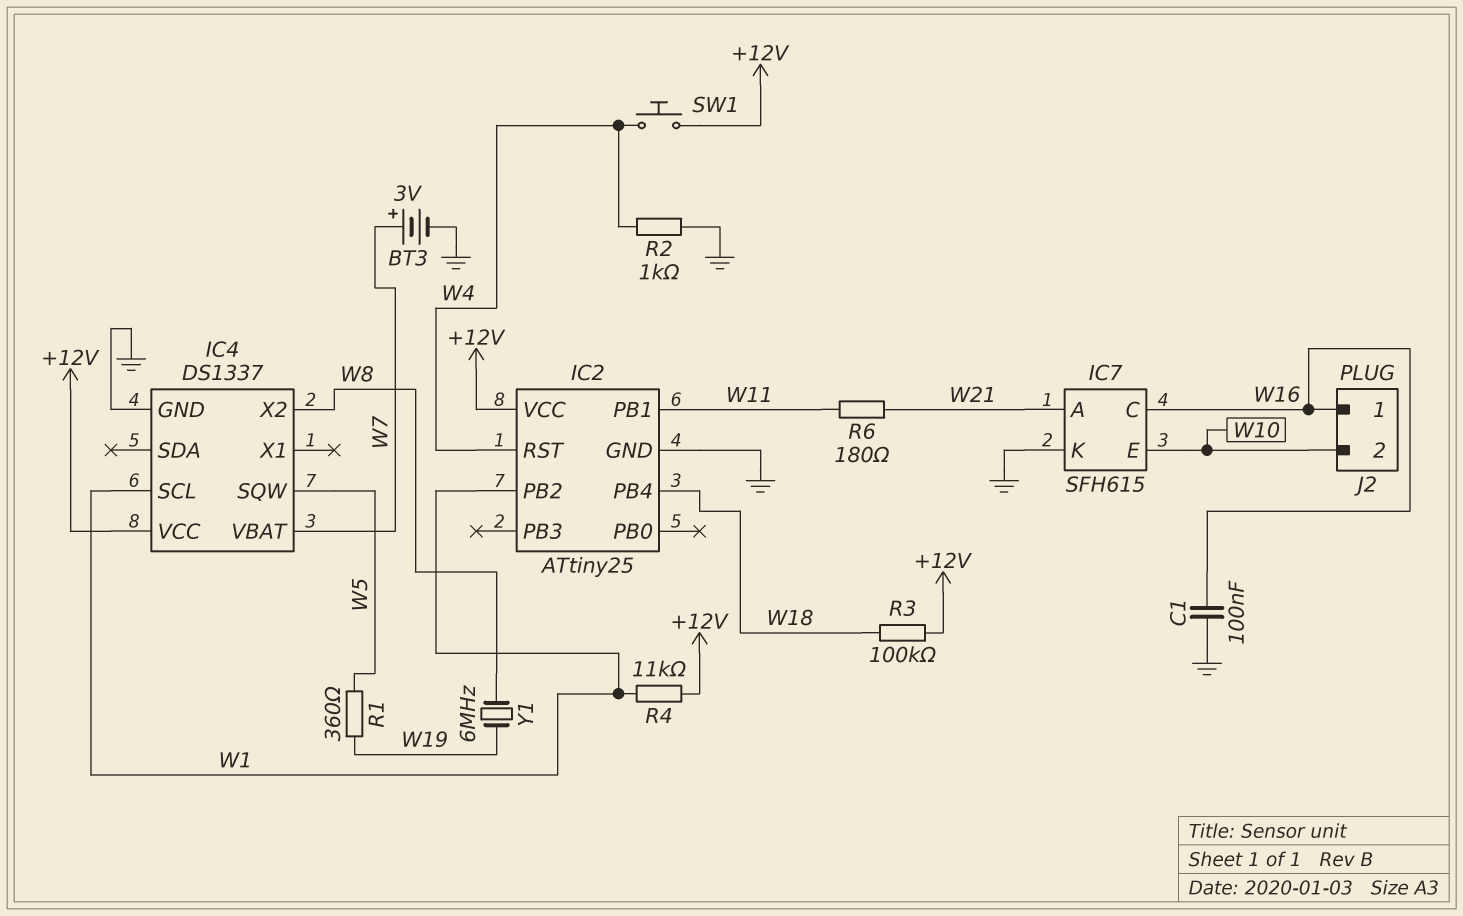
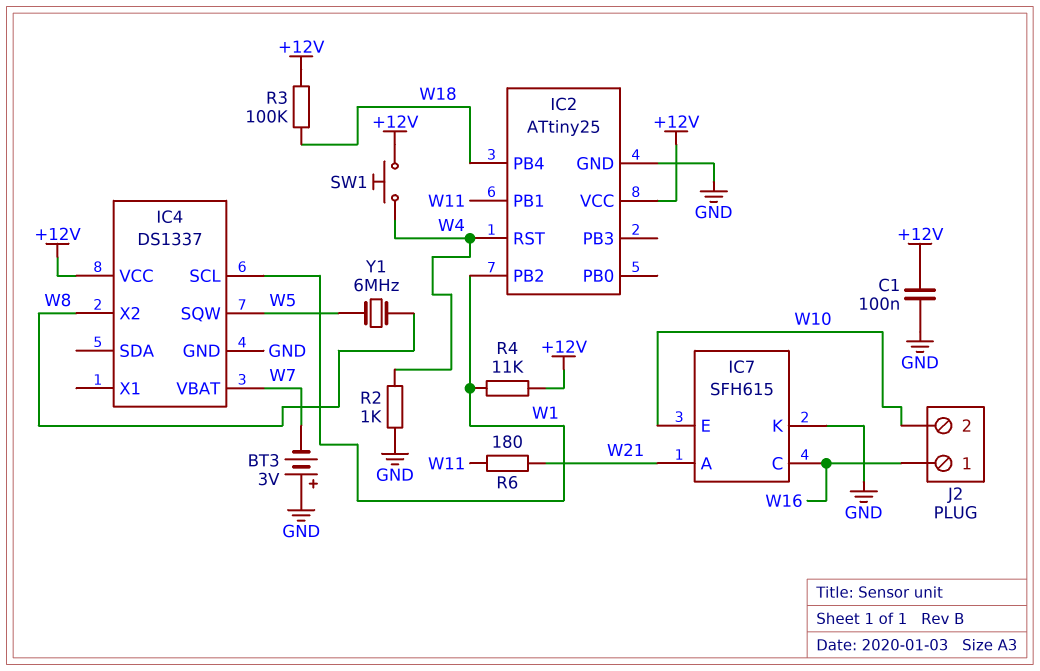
BT3: 3V (plus W7, minus GND) -> 3V (plus GND, minus W7)
C1: 100nF (GND, W16) -> 100nF (+12V, GND)
R1: 360 (W5, W19) -> none
Y1: 6MHz (W8, W19) -> 6MHz (W5, W8)

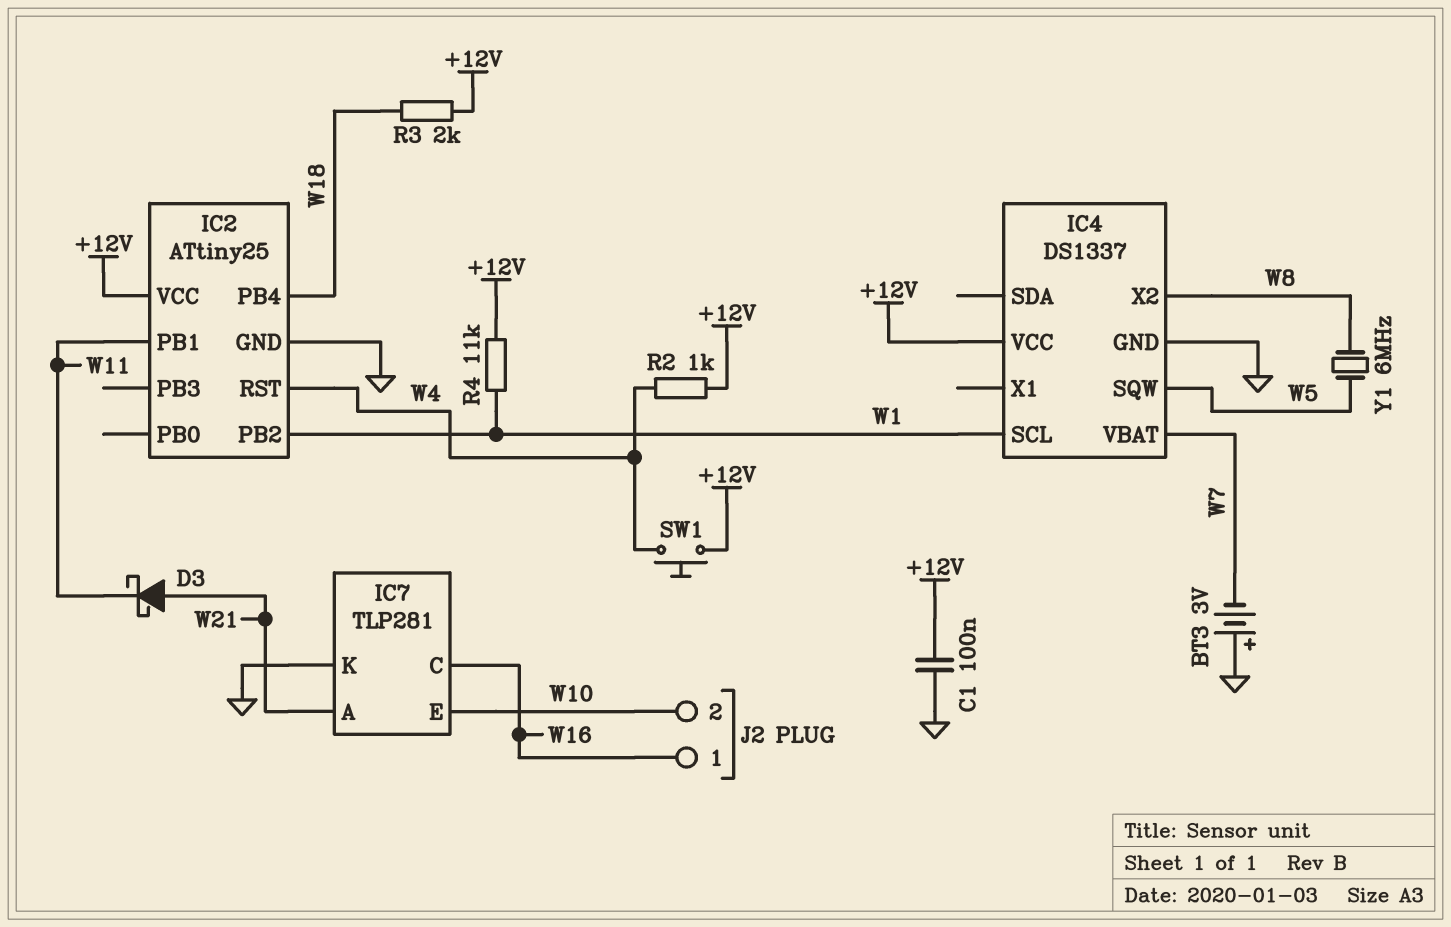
D3: none -> schottky (A W21, K W11)
IC7: SFH615 -> TLP281
R2: 1k (GND, W4) -> 1k (+12V, W4)
R3: 100k (+12V, W18) -> 2k (+12V, W18)
R6: 180 (W11, W21) -> none

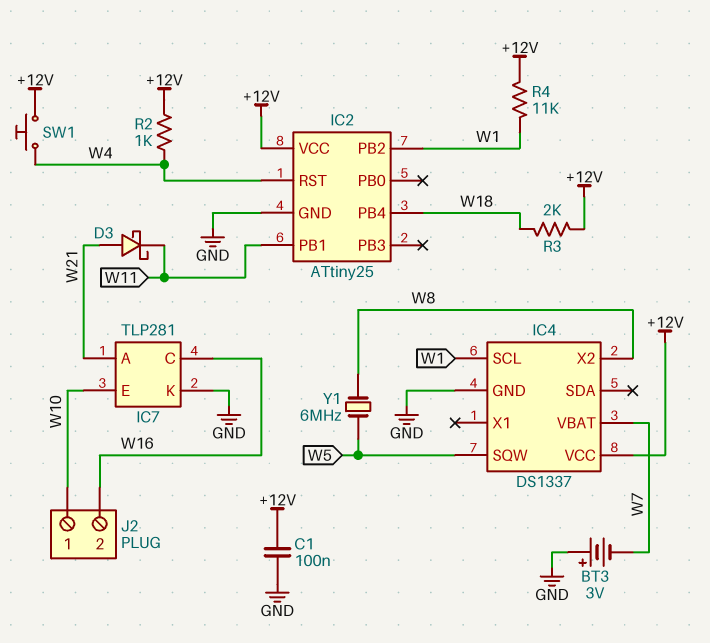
J2 pin 1: W16 -> W10
J2 pin 2: W10 -> W16

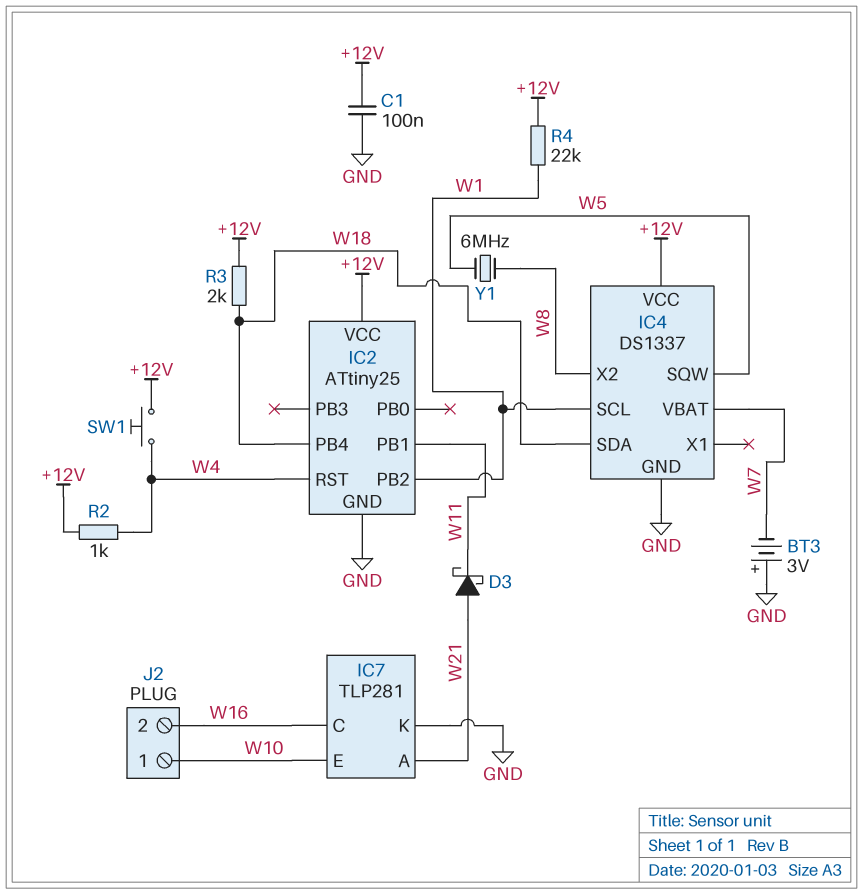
IC4 pin SDA: none -> W18
R4: 11k (+12V, W1) -> 22k (+12V, W1)

